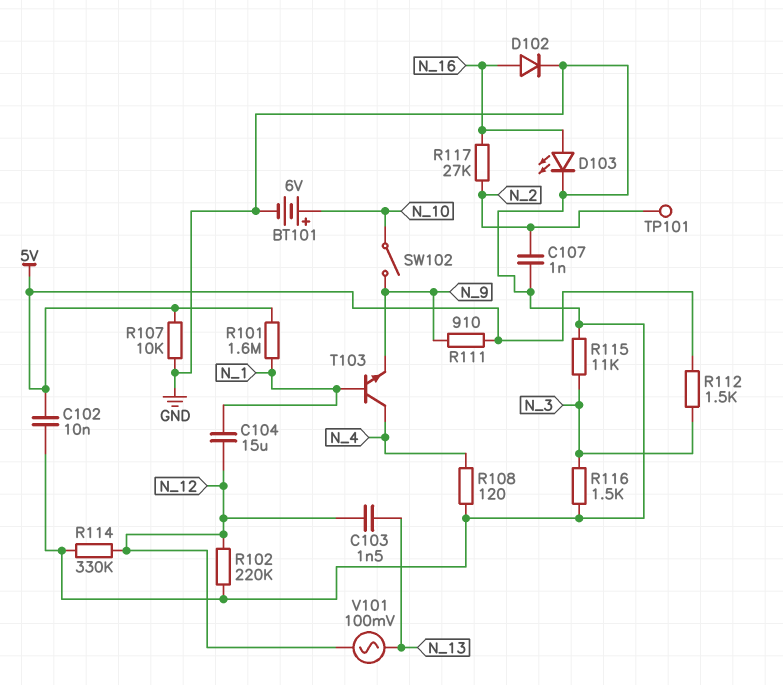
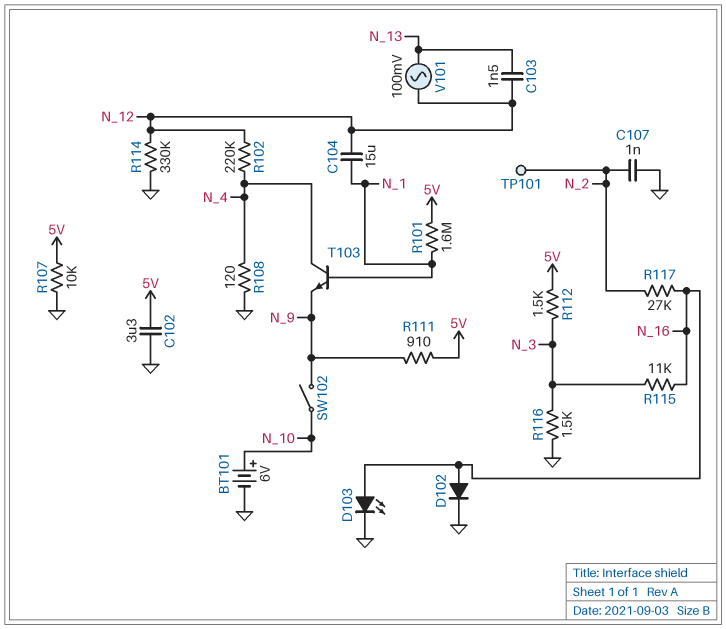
C102: 10nF (5V, GND) -> 3.3uF (5V, GND)
R102: 220k (GND, N_12) -> 220k (N_4, N_12)
R115: 11k (GND, N_3) -> 11k (N_3, N_16)

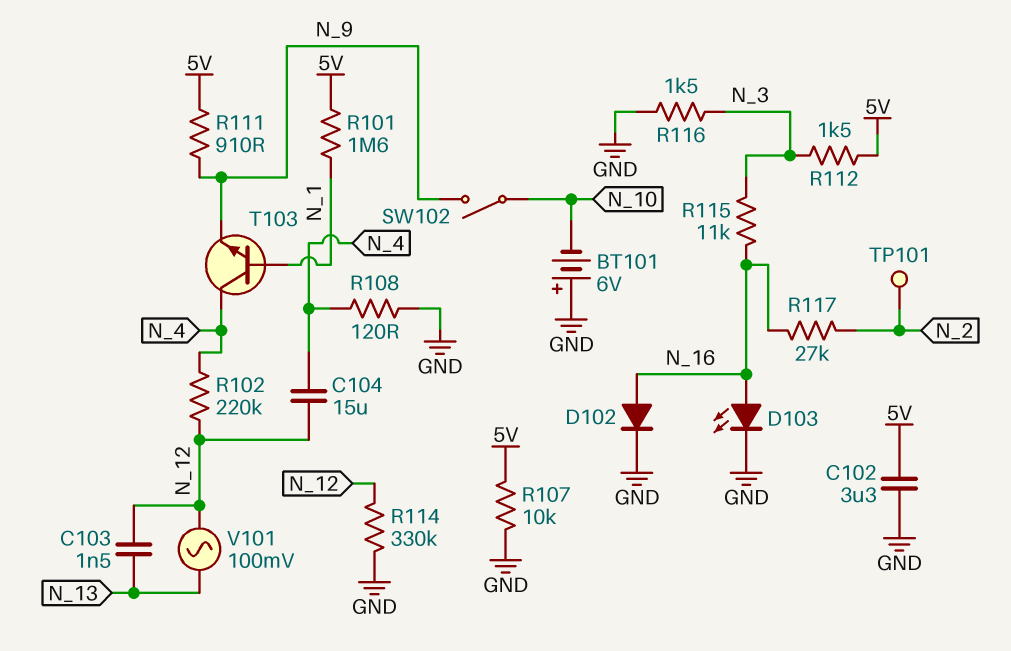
BT101: 6V (plus N_10, minus GND) -> 6V (plus GND, minus N_10)
C104: 15uF (N_1, N_12) -> 15uF (N_4, N_12)
C107: 1nF (GND, N_2) -> none

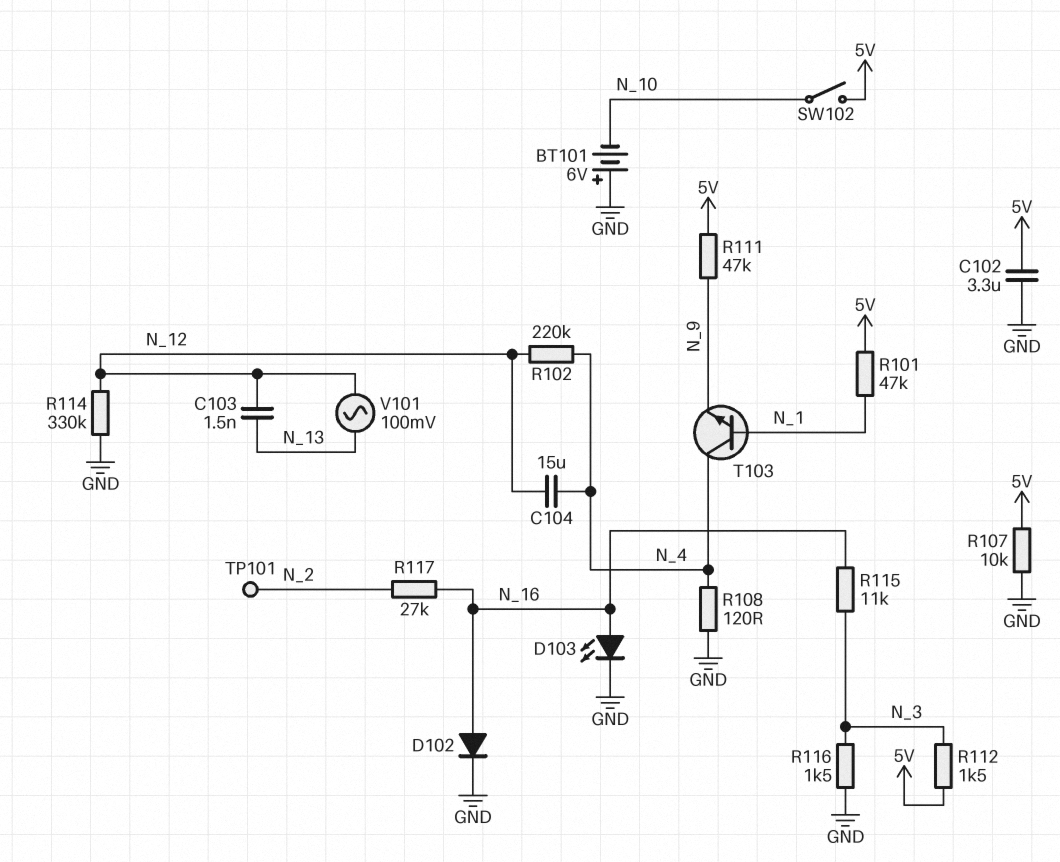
R101: 1.6M (5V, N_1) -> 47k (5V, N_1)
R111: 910 (5V, N_9) -> 47k (5V, N_9)
SW102: switch (N_9, N_10) -> switch (5V, N_10)

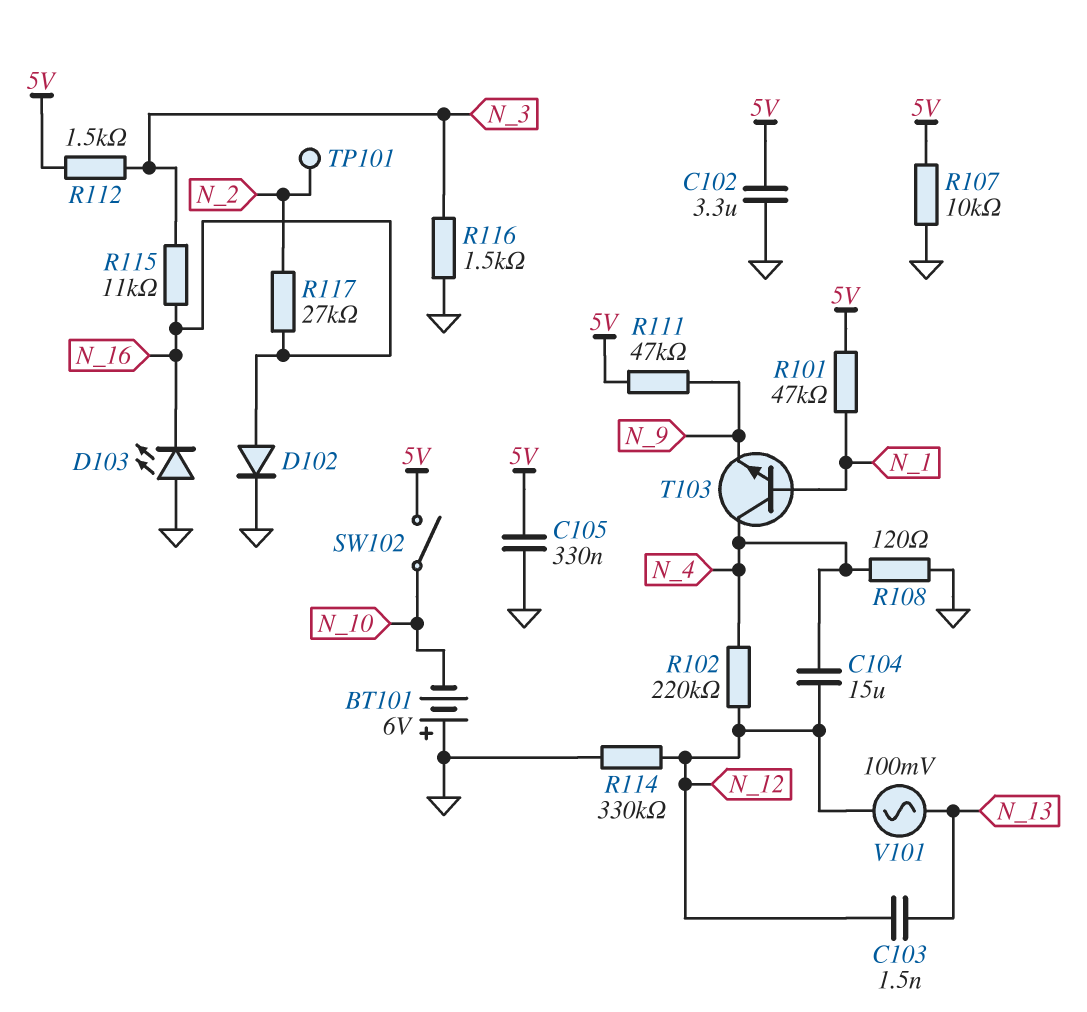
C105: none -> 330nF (5V, GND)
D103: LED (A N_16, K GND) -> LED (A GND, K N_16)

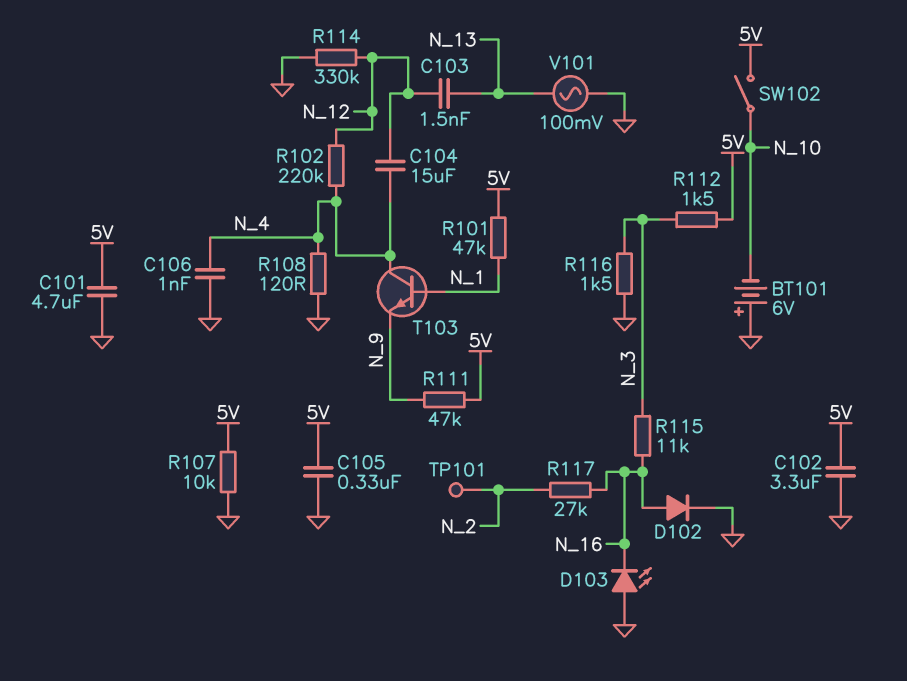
C101: none -> 4.7uF (5V, GND)
C106: none -> 1nF (GND, N_4)
V101: AC 100mV (N_12, N_13) -> AC 100mV (GND, N_13)

